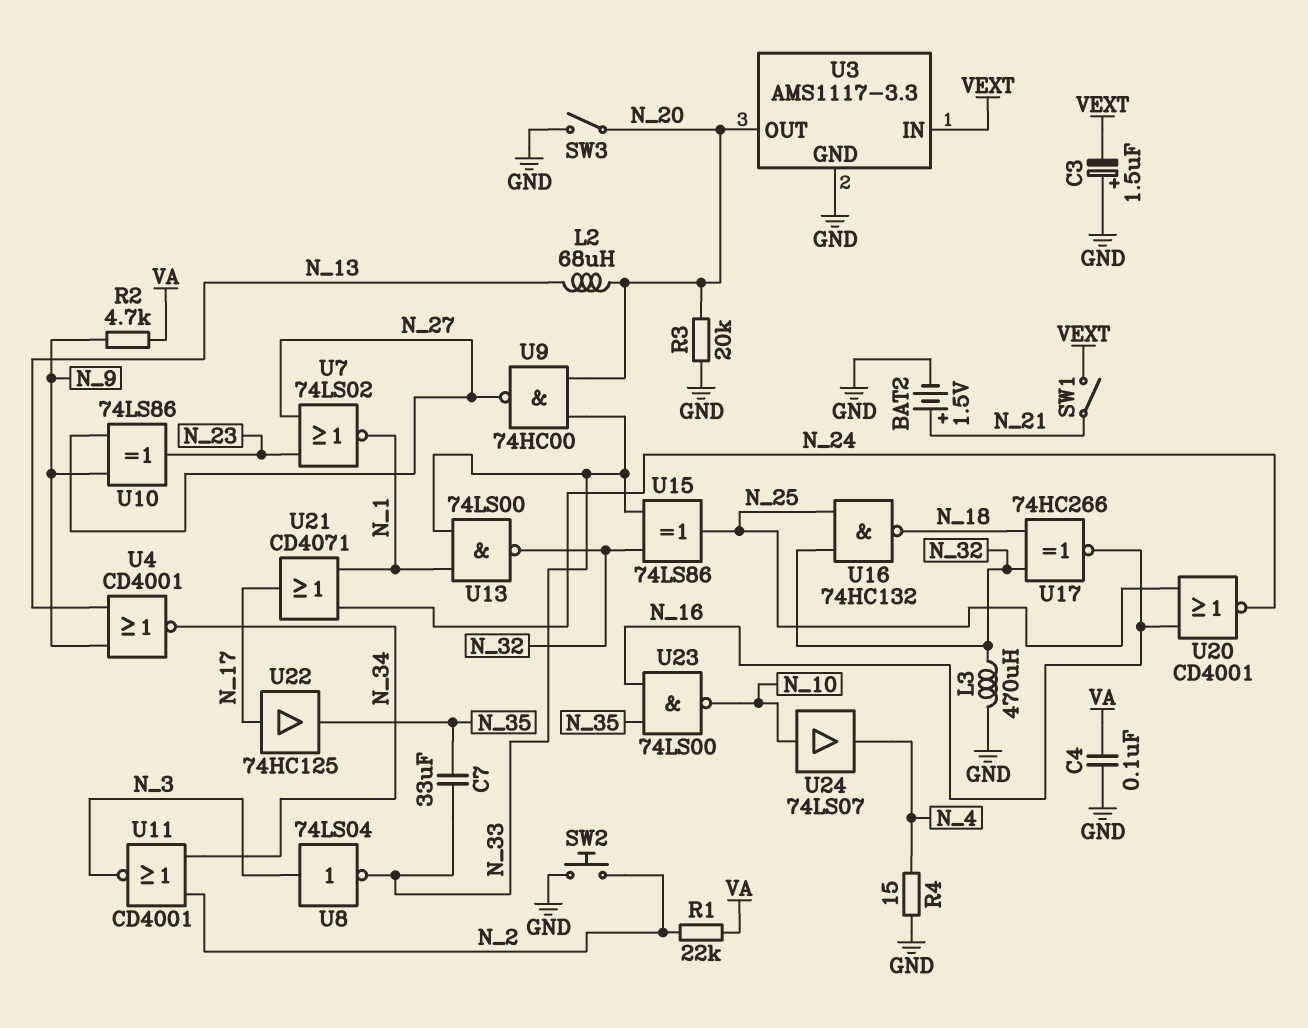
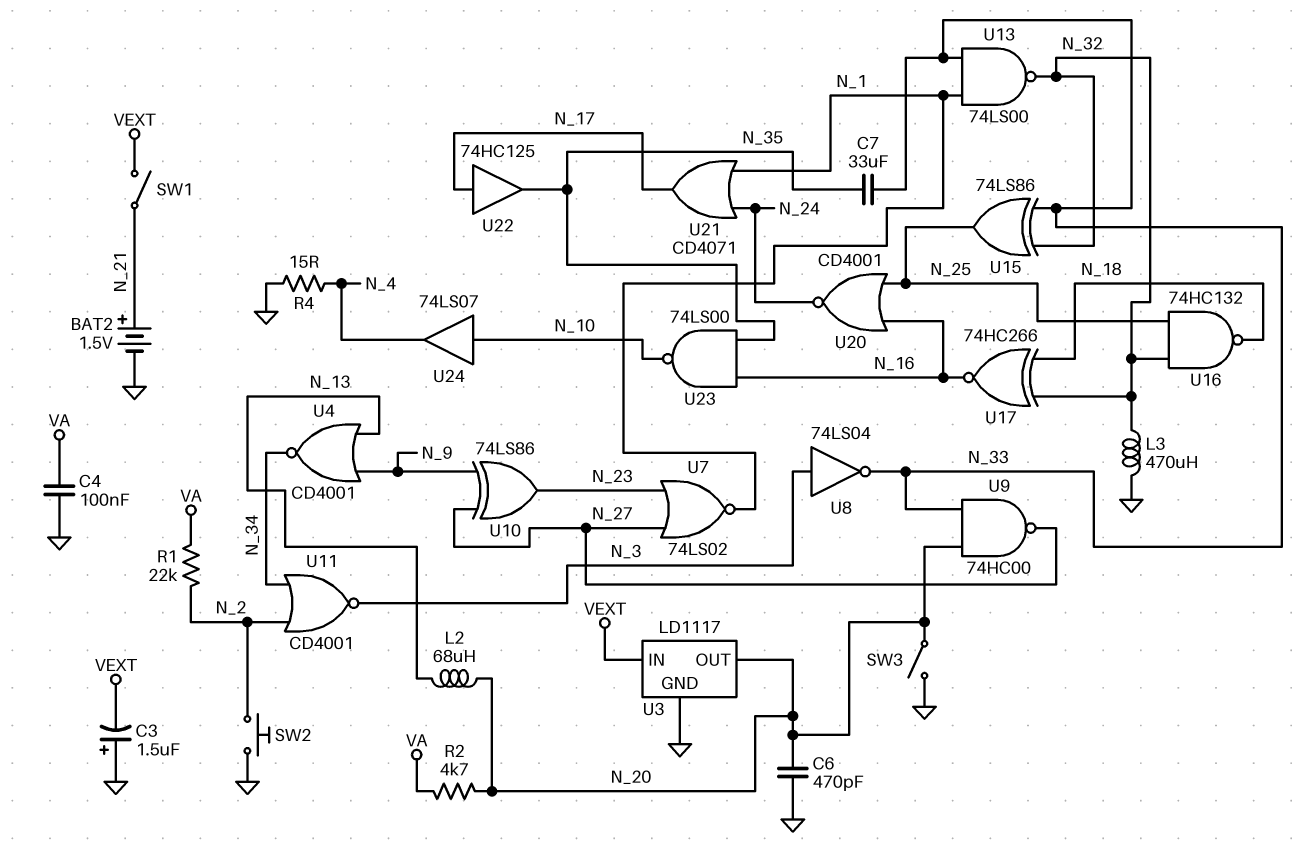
C6: none -> 470pF (GND, N_20)
R2: 4.7k (N_9, VA) -> 4.7k (N_20, VA)
R3: 20k (GND, N_20) -> none
U3: AMS1117-3.3 -> LD1117

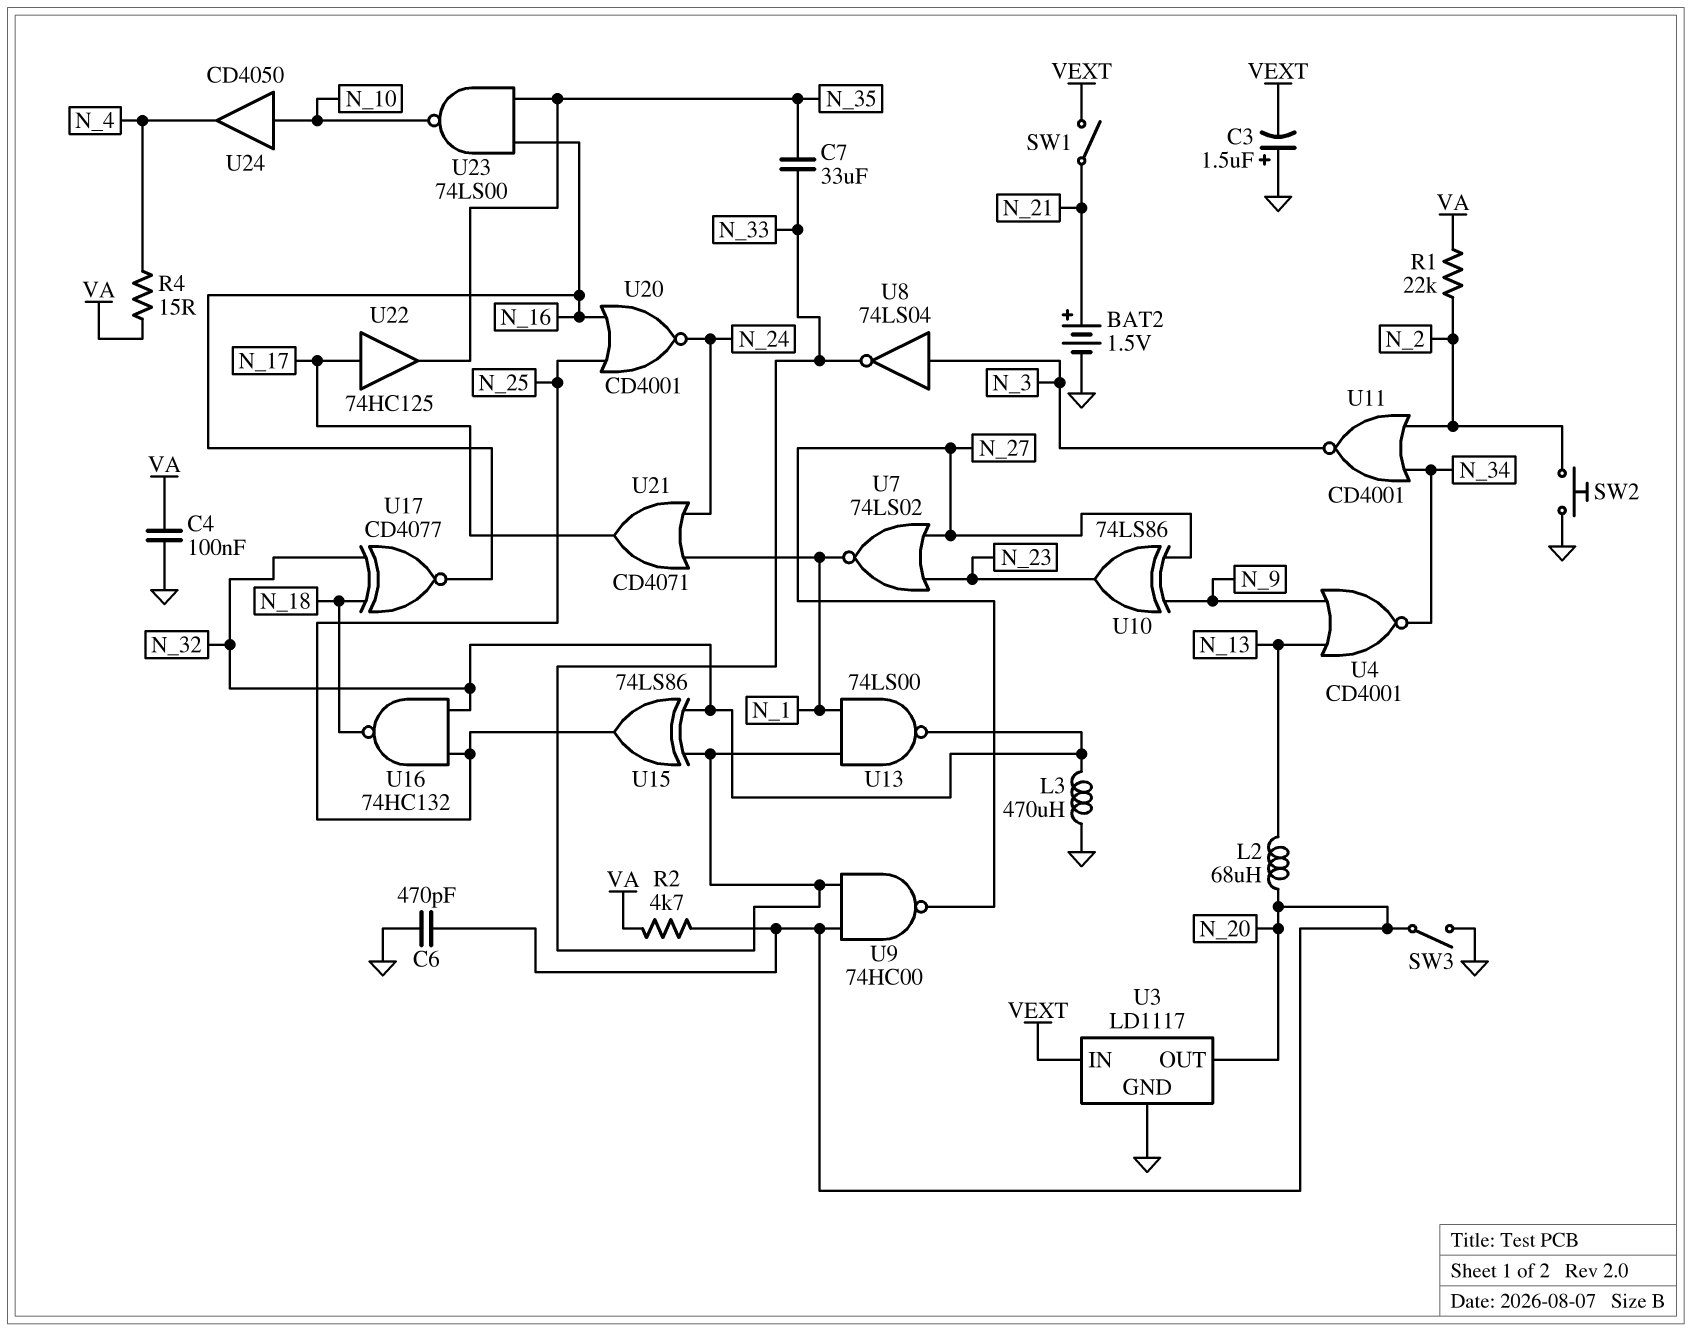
R4: 15 (GND, N_4) -> 15 (N_4, VA)
U17: XNOR 74HC266 (in N_18, in N_32, out N_16) -> XNOR CD4077 (in N_18, in N_32, out N_16)
U24: buffer 74LS07 (in N_10, out N_4) -> buffer CD4050 (in N_10, out N_4)

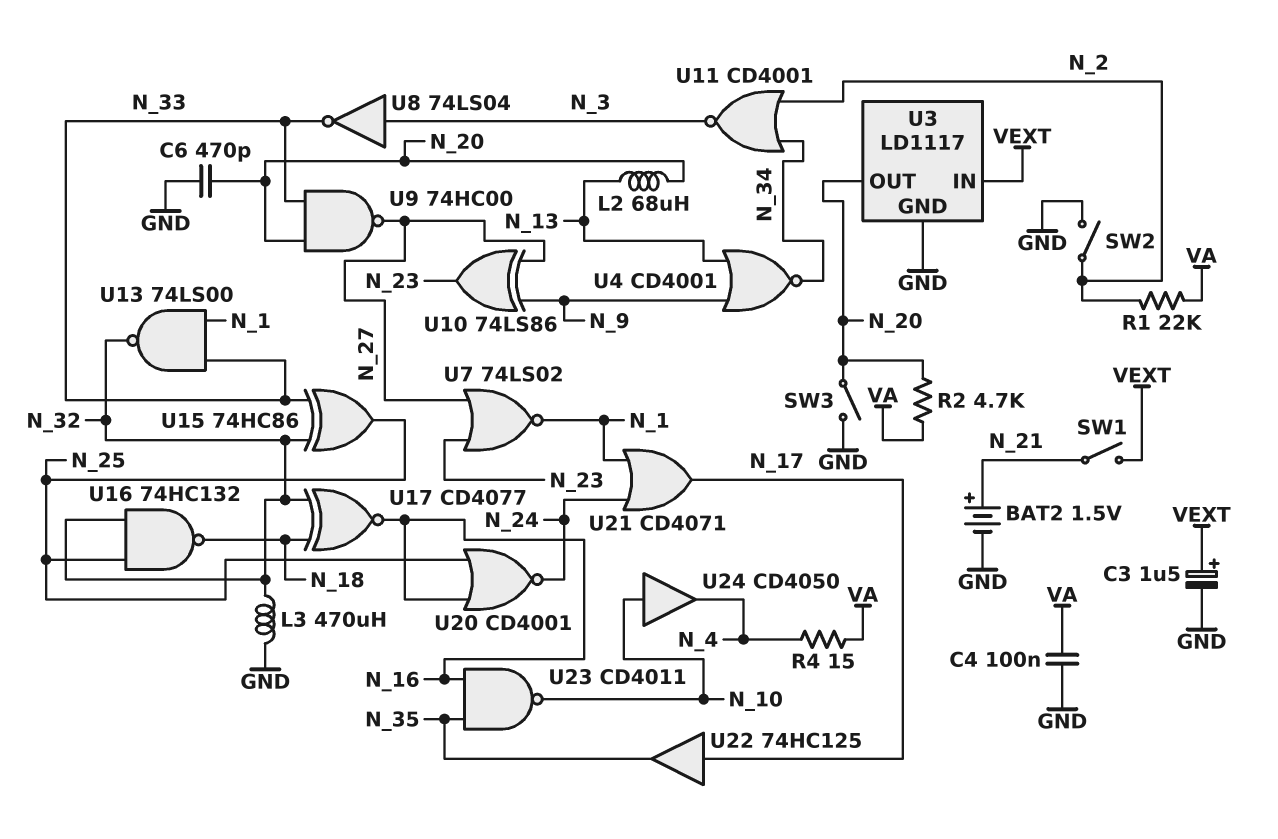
C3: 1.5uF (plus GND, minus VEXT) -> 1.5uF (plus VEXT, minus GND)
C7: 33uF (N_33, N_35) -> none
SW2: button (GND, N_2) -> switch (GND, N_2)
U15: XOR 74LS86 (in N_32, in N_33, out N_25) -> XOR 74HC86 (in N_32, in N_33, out N_25)
U23: NAND 74LS00 (in N_16, in N_35, out N_10) -> NAND CD4011 (in N_16, in N_35, out N_10)

